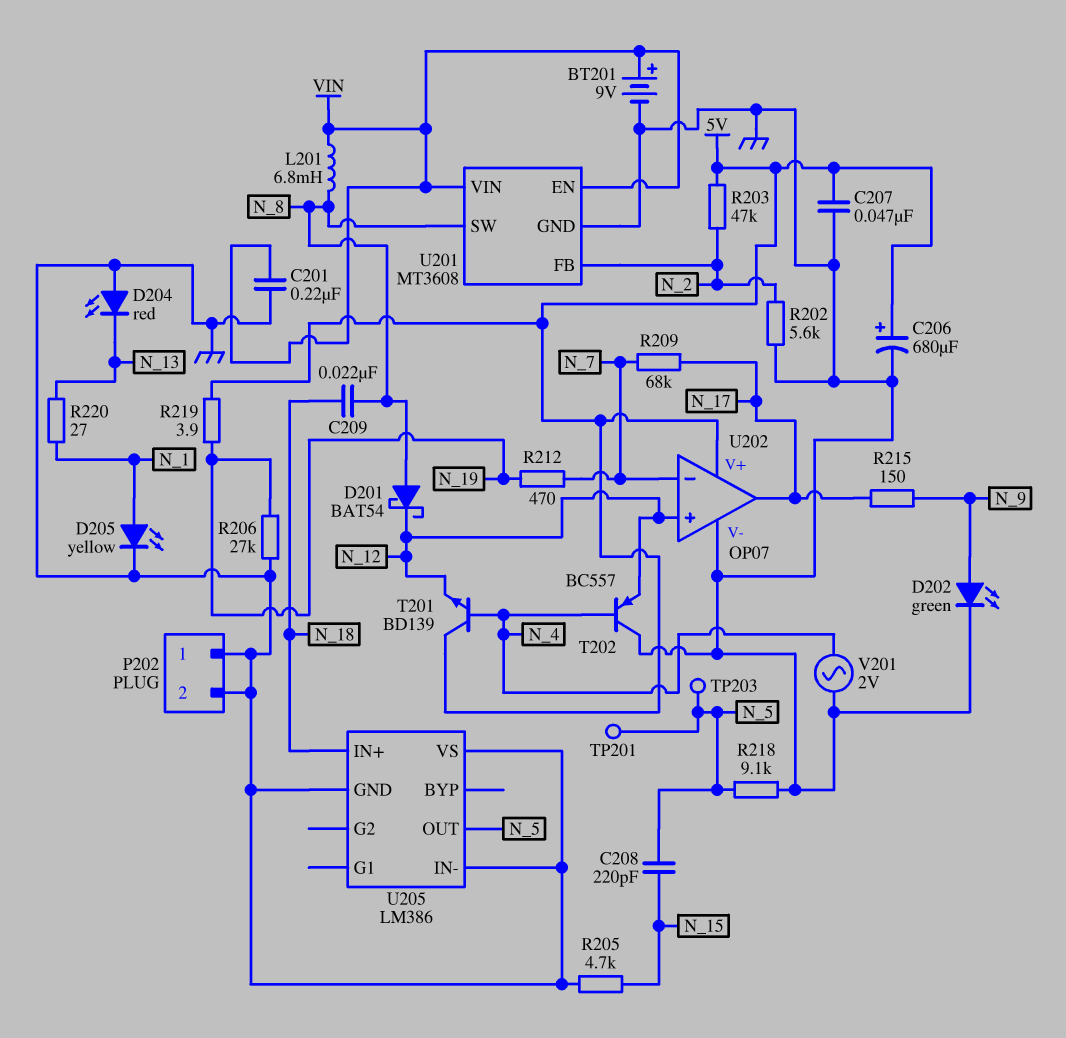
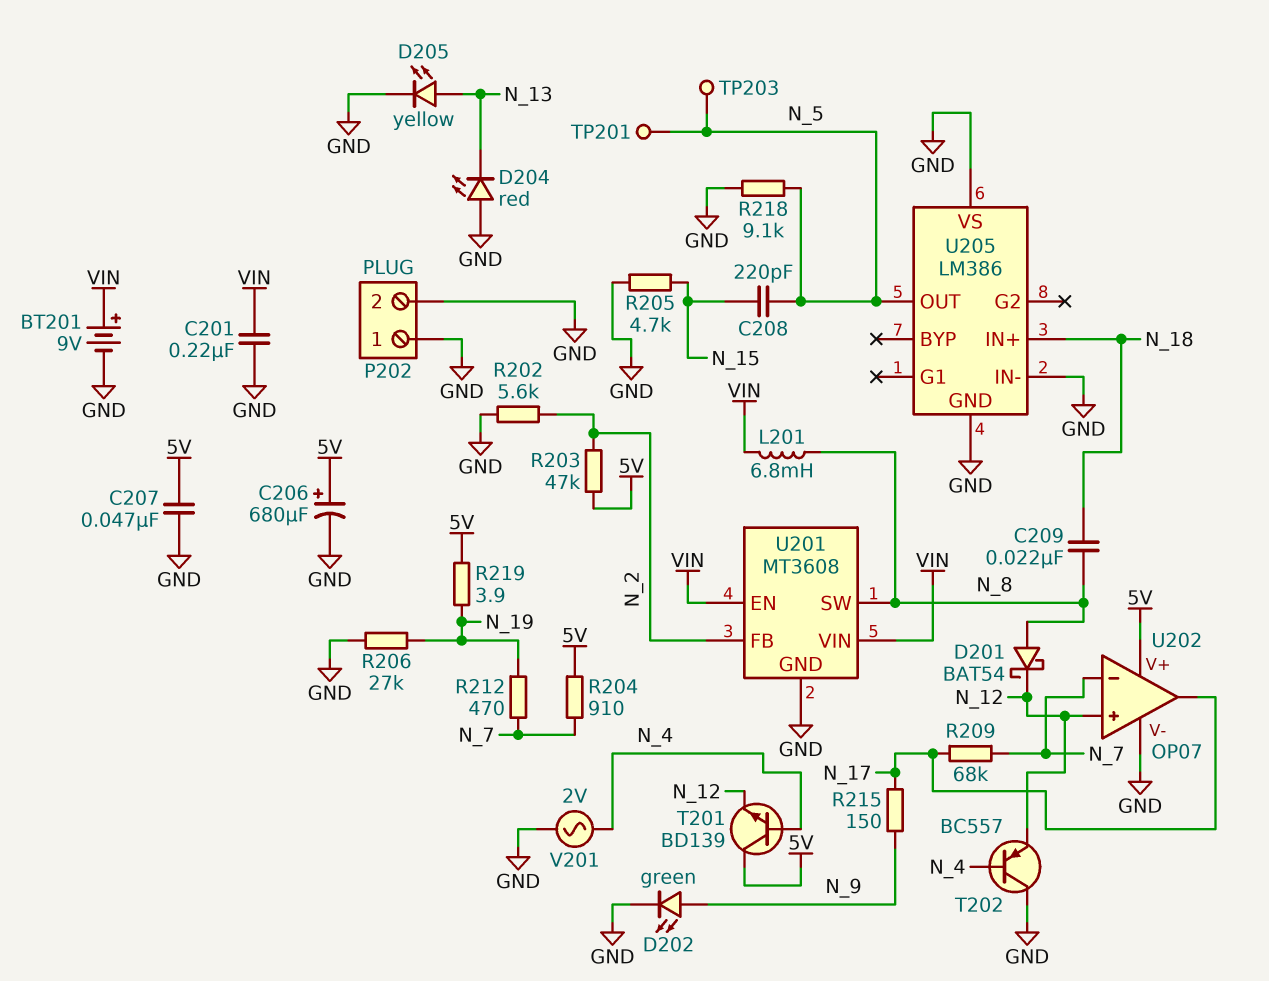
D205: LED yellow (A N_1, K GND) -> LED yellow (A N_13, K GND)
R204: none -> 910 (5V, N_7)
R220: 27 (N_1, N_13) -> none

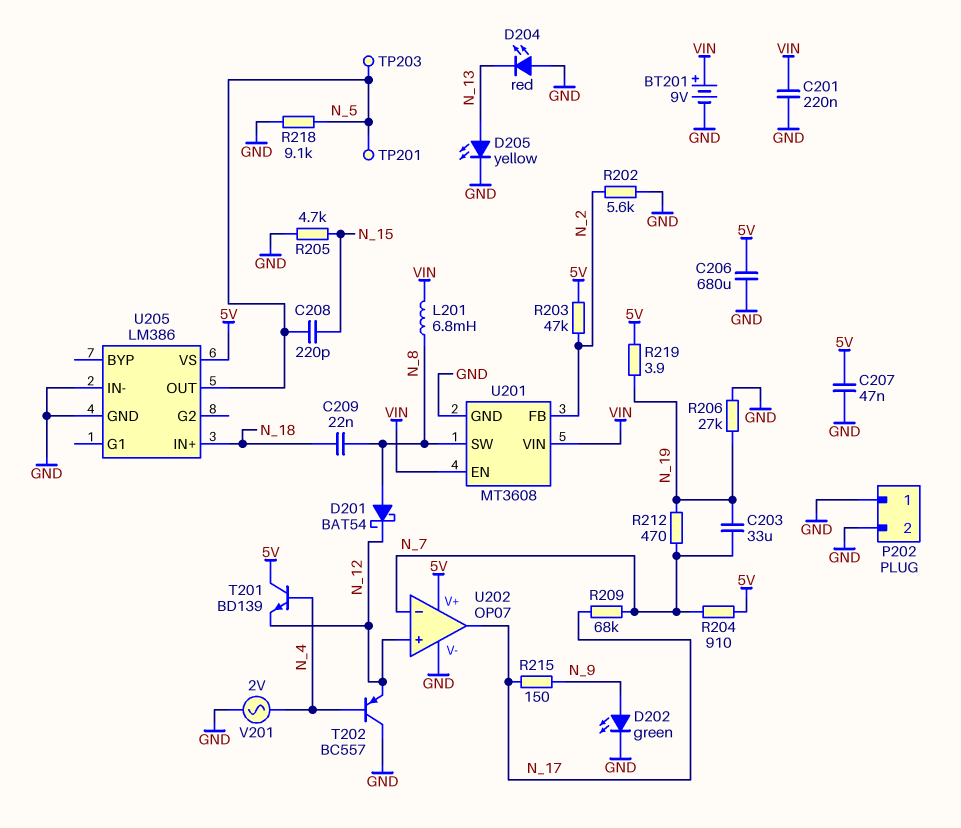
C203: none -> 33uF (N_7, N_19)
C206: 680uF (plus 5V, minus GND) -> 680uF (5V, GND)
U205 pin VS: GND -> 5V

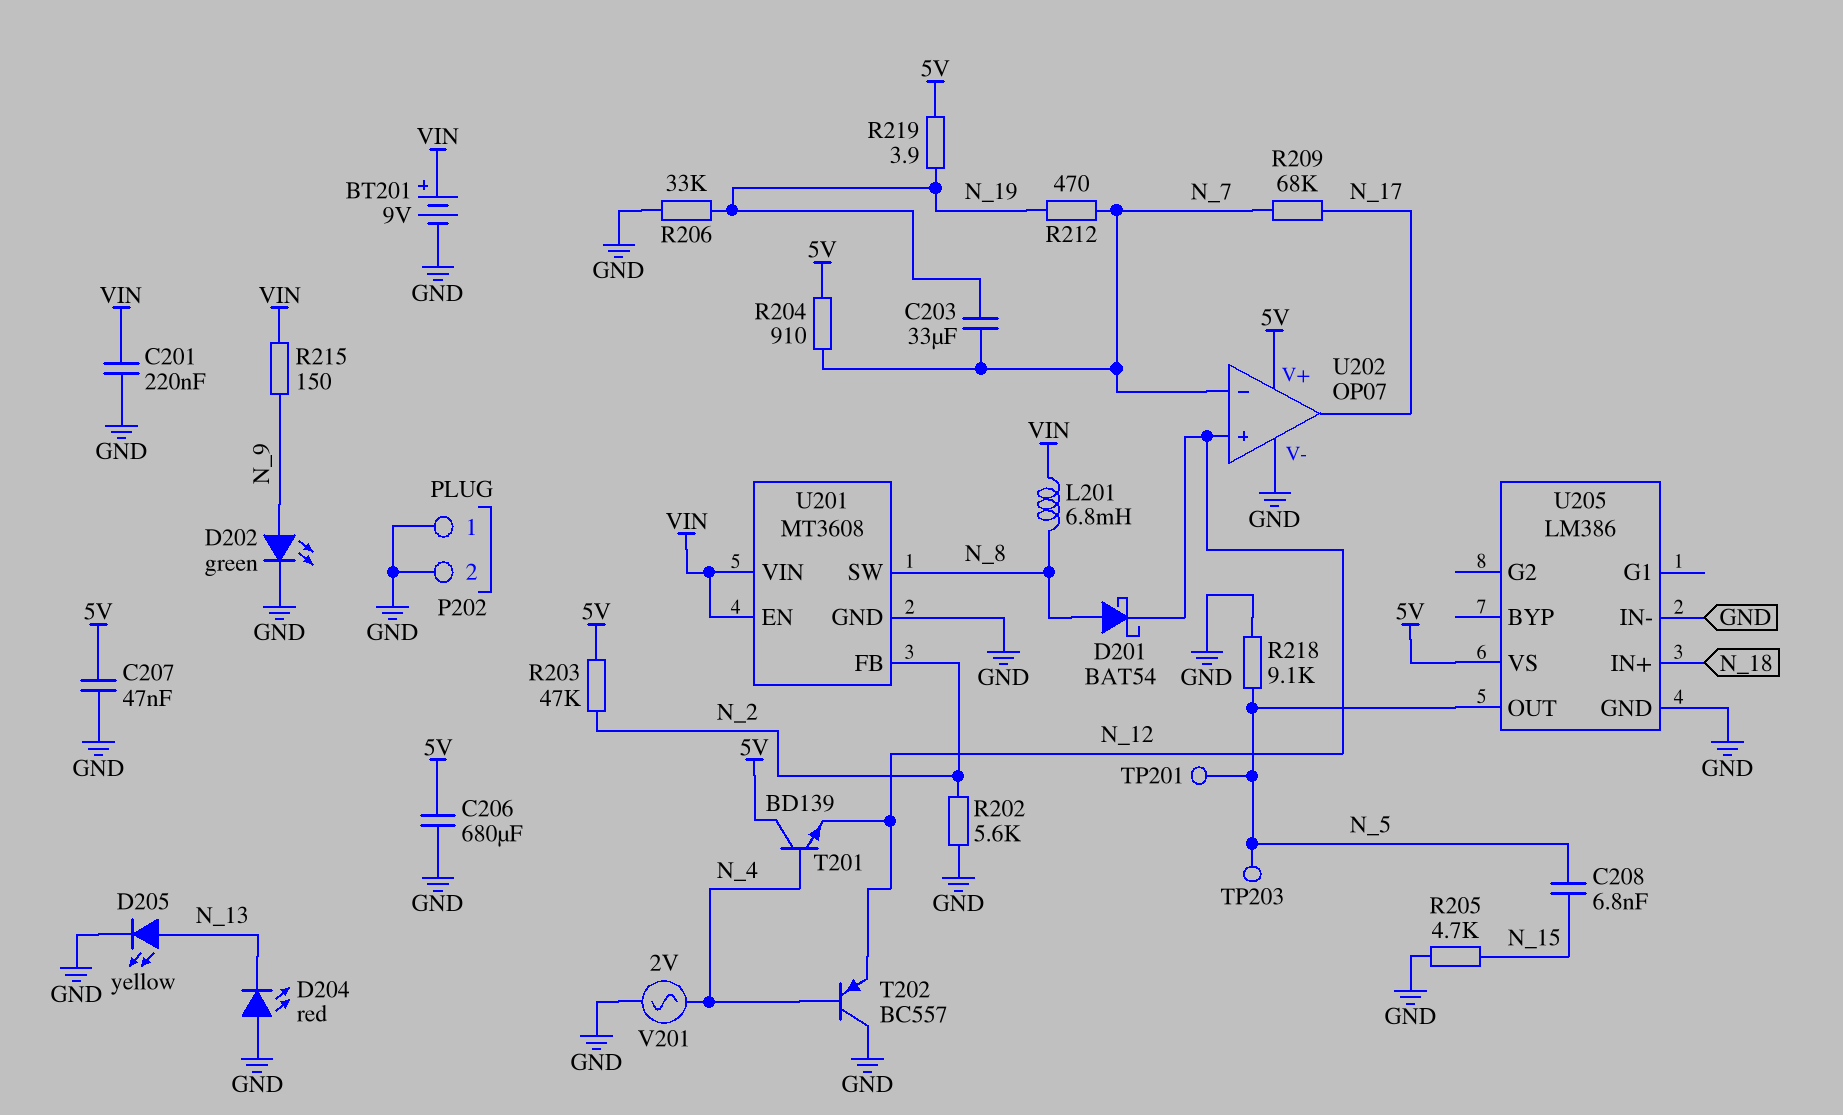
C208: 220pF (N_5, N_15) -> 6.8nF (N_5, N_15)
C209: 22nF (N_8, N_18) -> none
R206: 27k (GND, N_19) -> 33k (GND, N_19)
R215: 150 (N_9, N_17) -> 150 (N_9, VIN)

